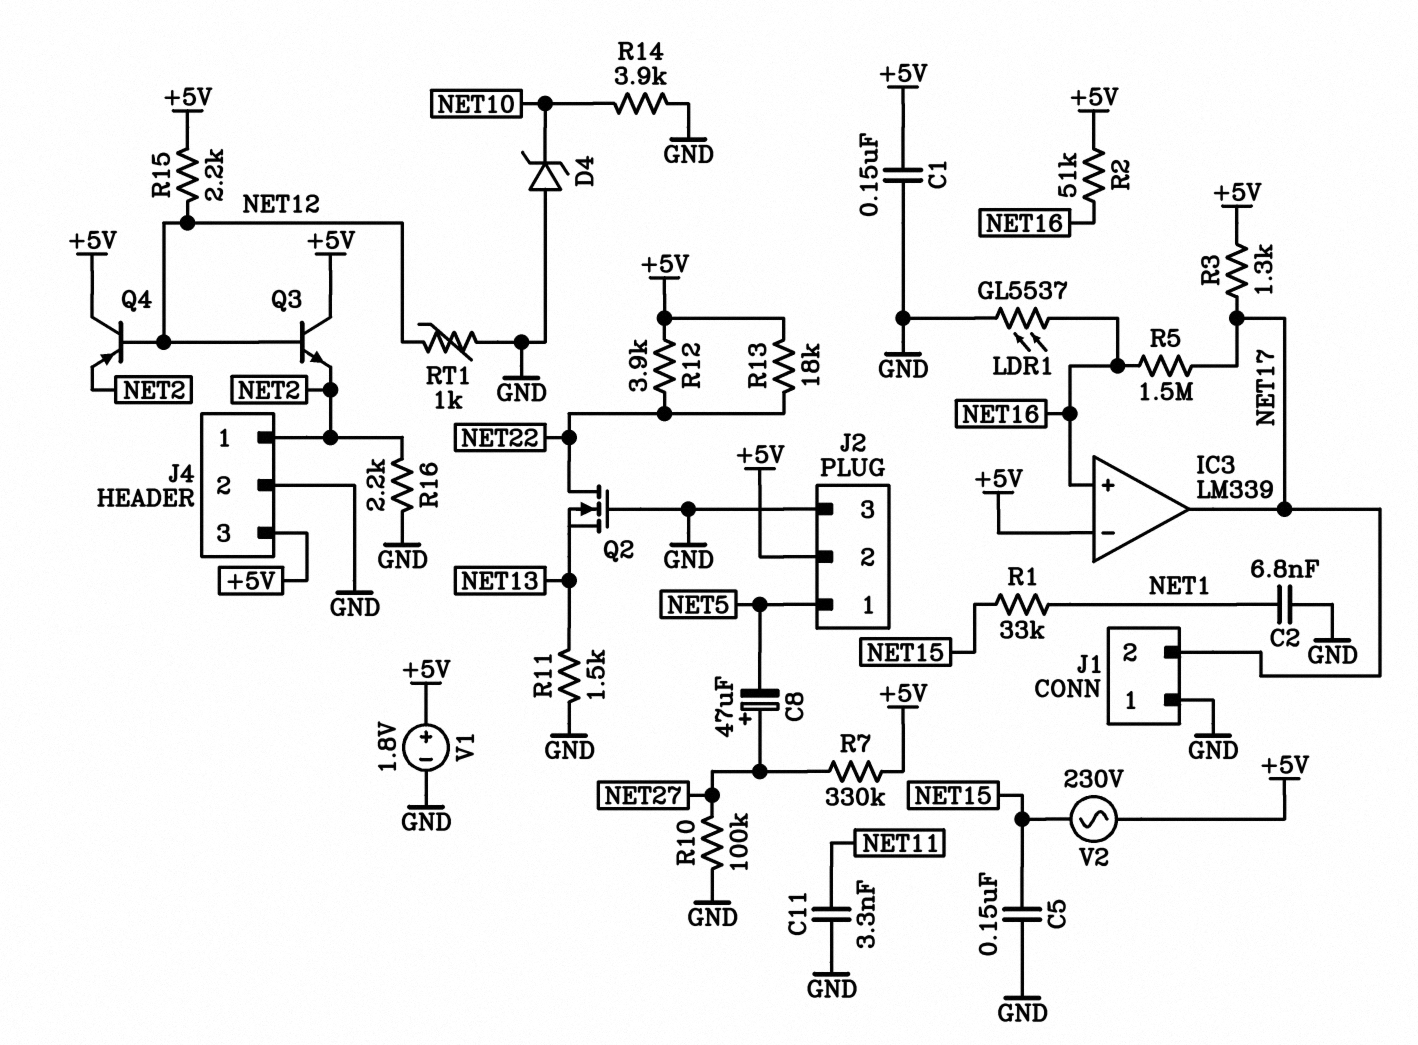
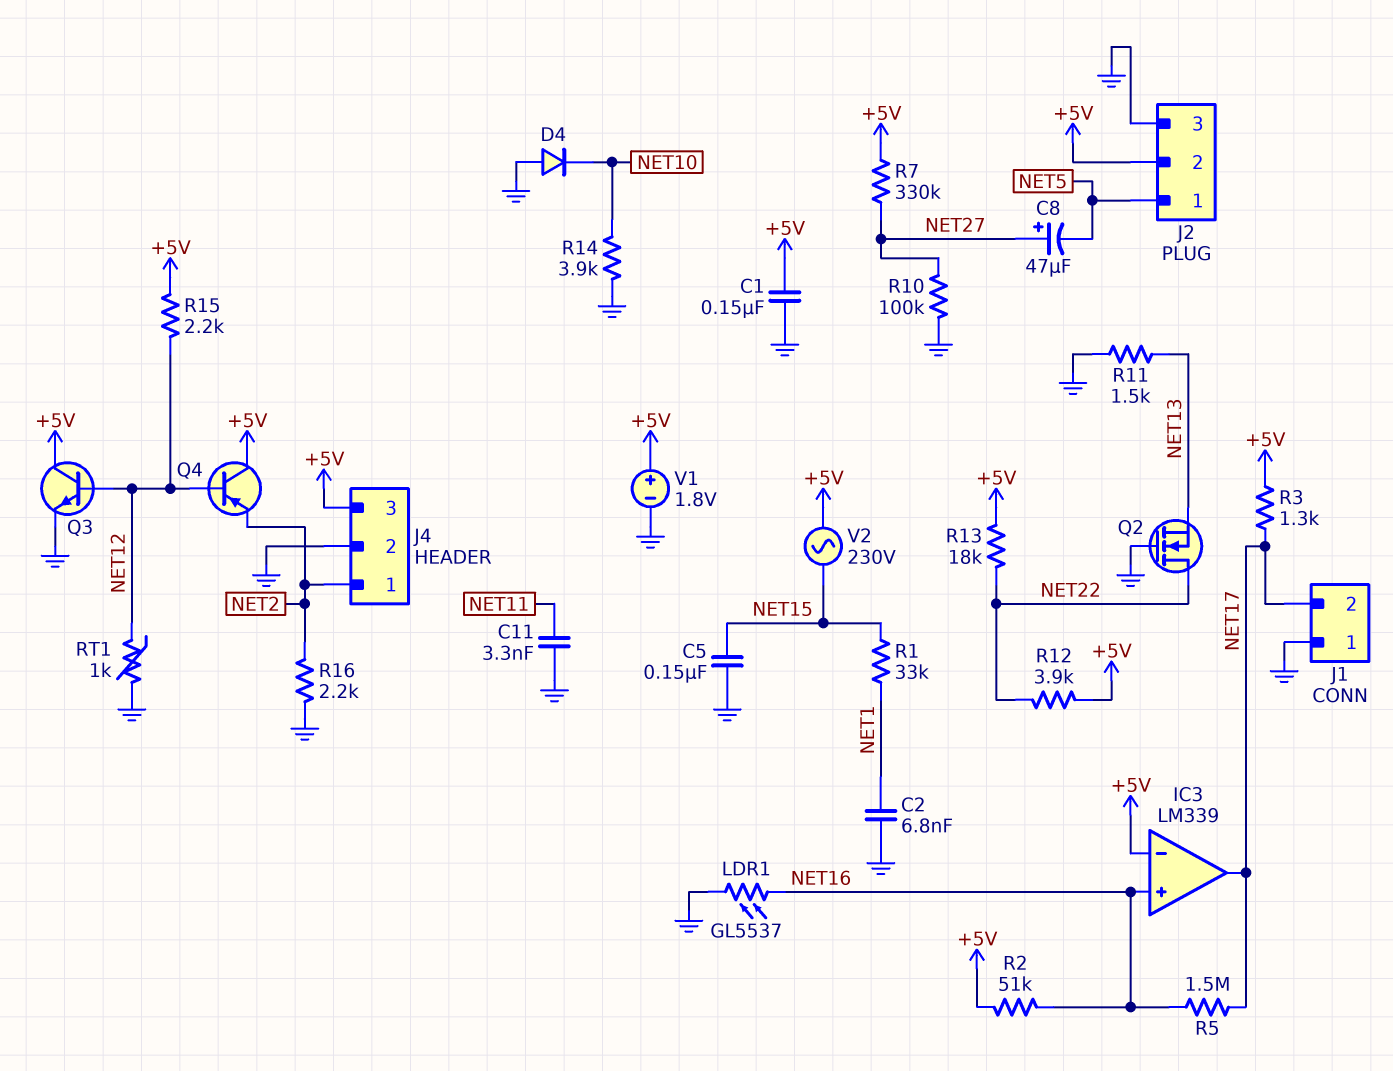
D4: zener (A GND, K NET10) -> diode (A GND, K NET10)
Q3: NPN (B NET12, C +5V, E NET2) -> NPN (B NET12, C +5V, E GND)

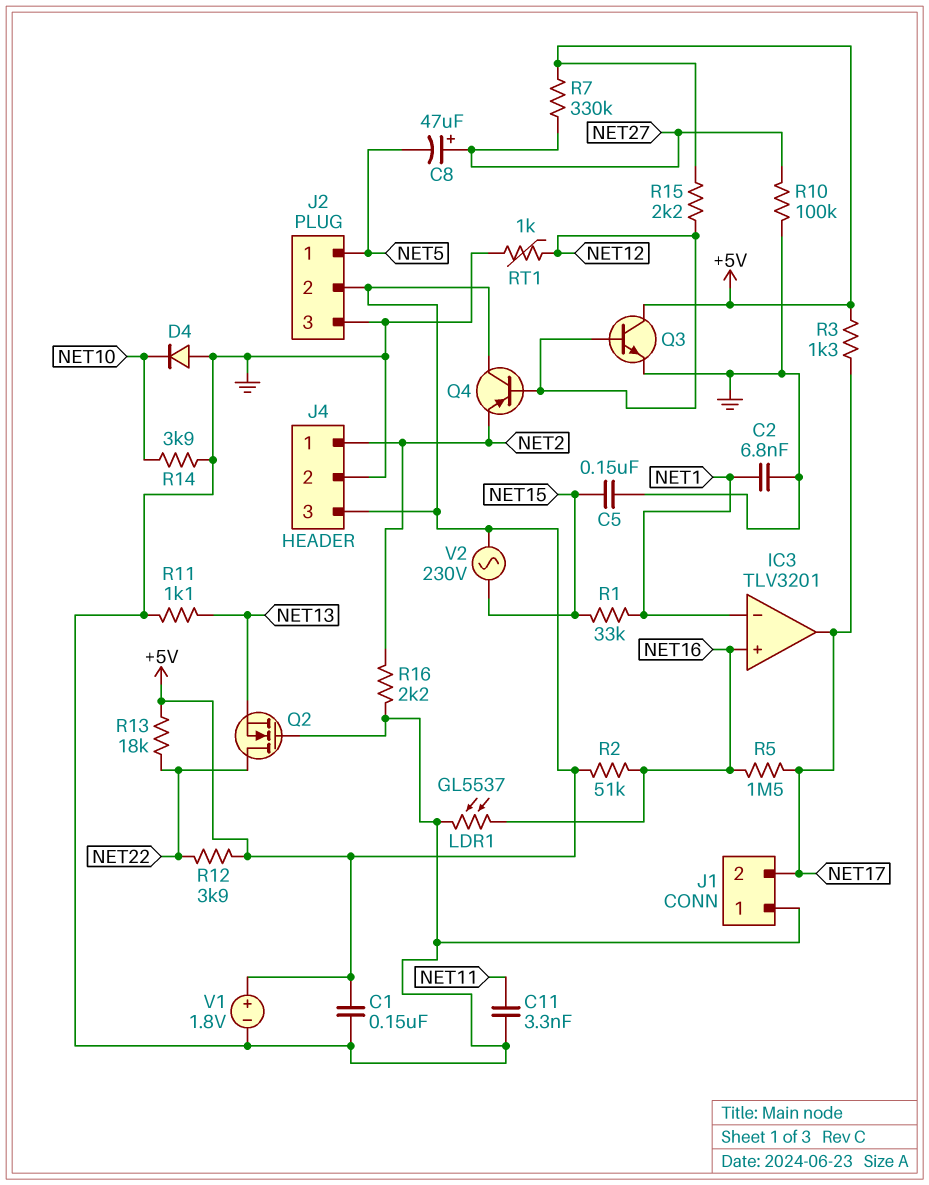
IC3: LM339 -> TLV3201
IC3 pin in-: +5V -> NET1
R11: 1.5k (GND, NET13) -> 1.1k (GND, NET13)

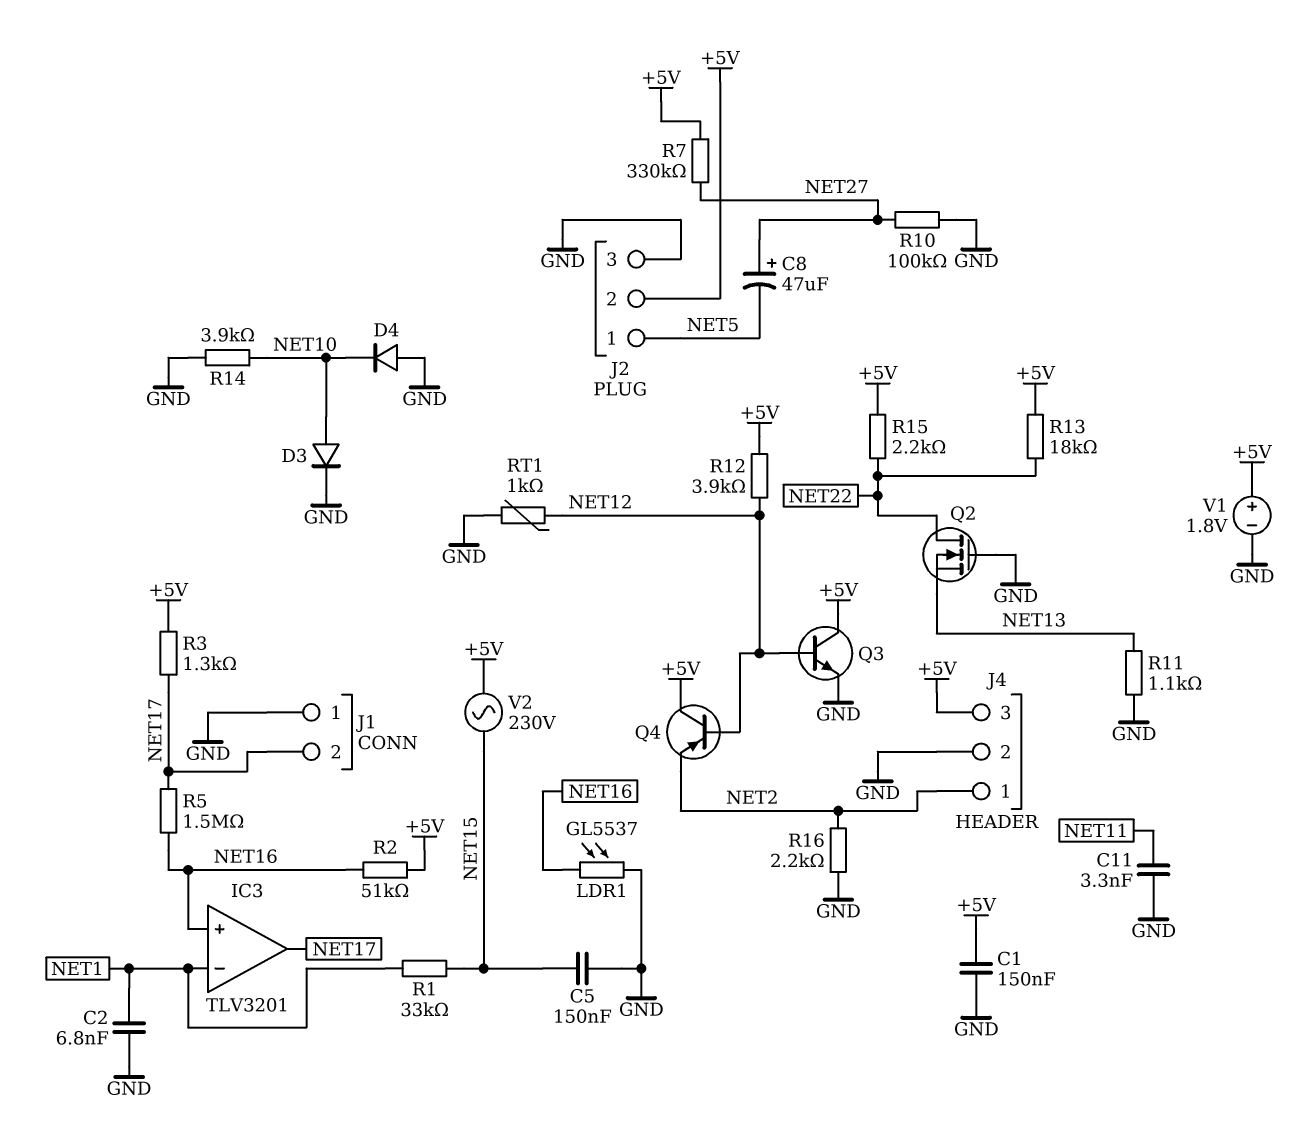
D3: none -> diode (A NET10, K GND)
R12: 3.9k (+5V, NET22) -> 3.9k (+5V, NET12)
R15: 2.2k (+5V, NET12) -> 2.2k (+5V, NET22)

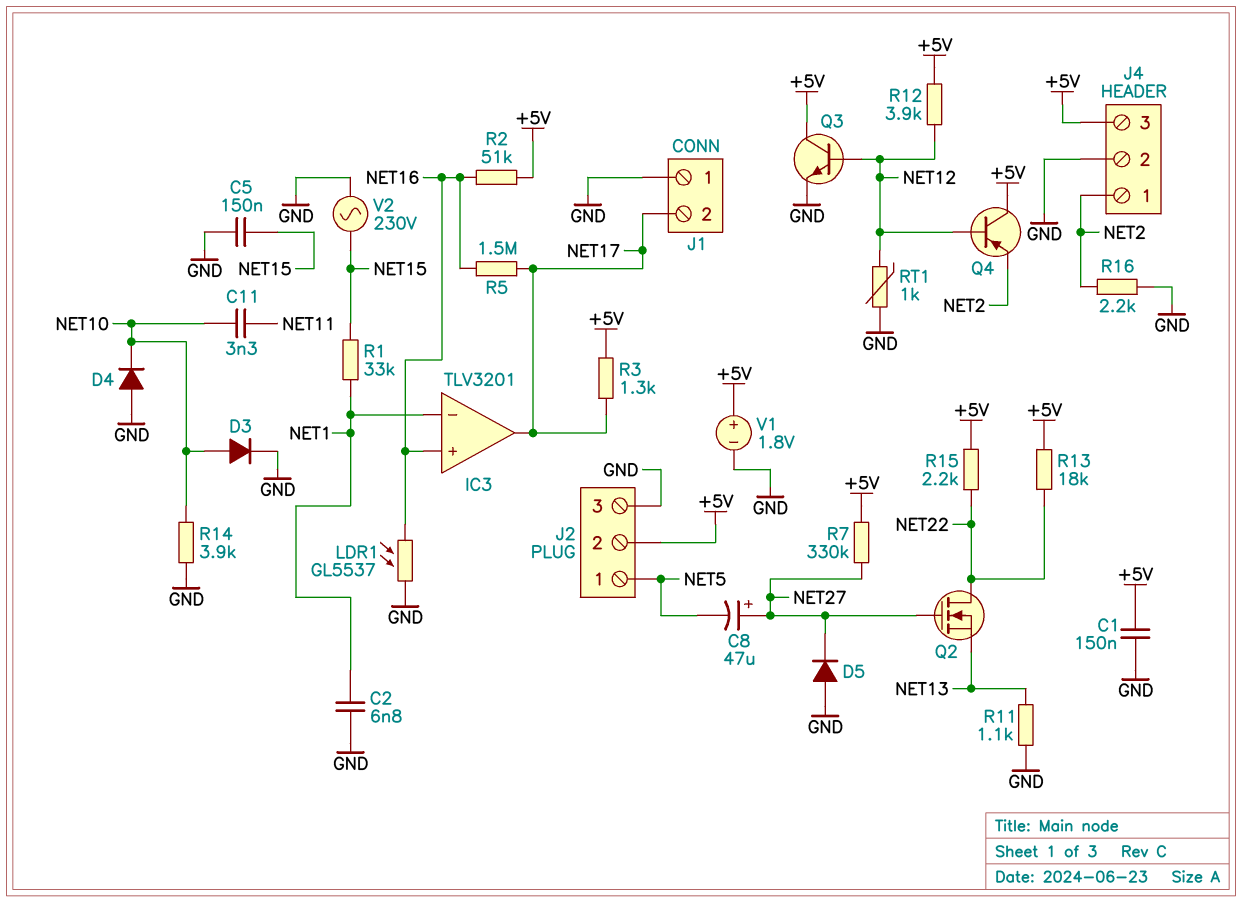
C11: 3.3nF (GND, NET11) -> 3.3nF (NET10, NET11)
D5: none -> diode (A GND, K NET27)
Q2: NMOS (G GND, D NET22, S NET13) -> NMOS (G NET27, D NET22, S NET13)
R10: 100k (GND, NET27) -> none
V2: AC 230V (+5V, NET15) -> AC 230V (GND, NET15)

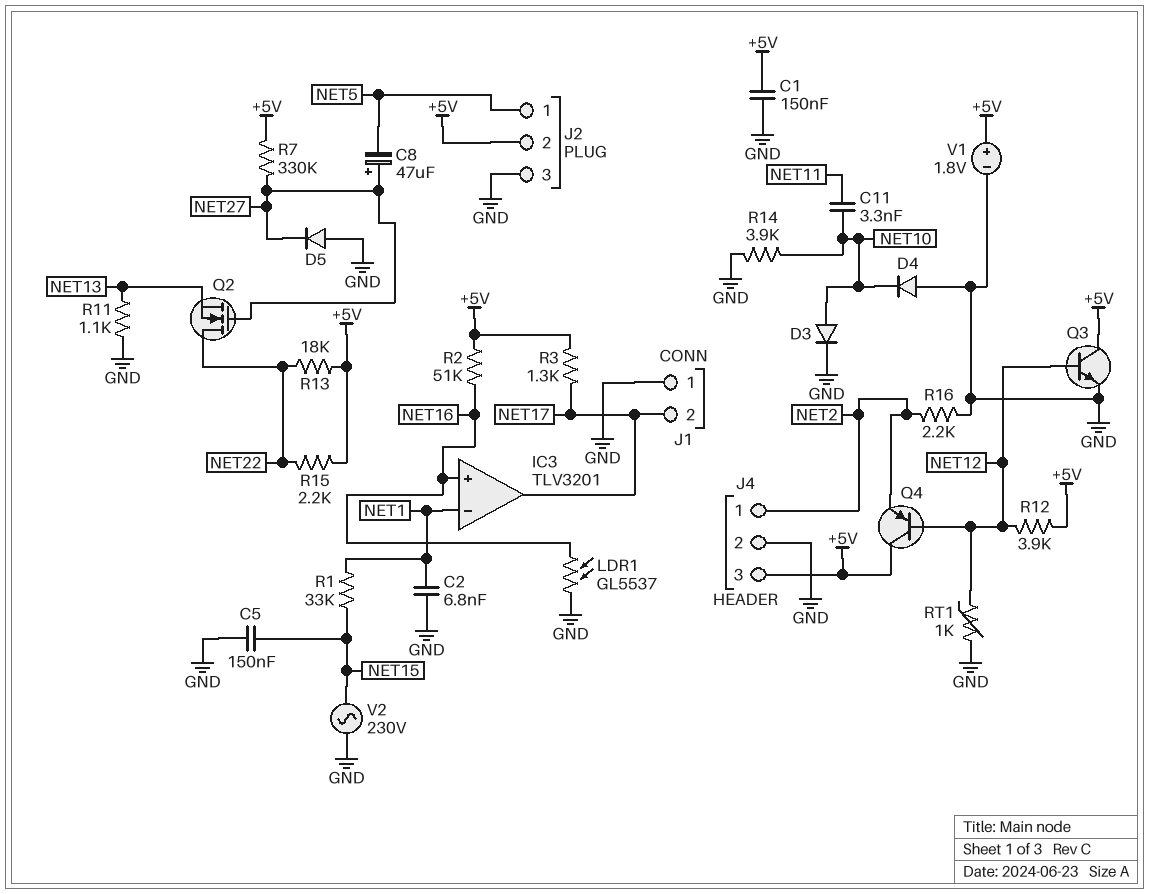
R5: 1.5M (NET16, NET17) -> none

